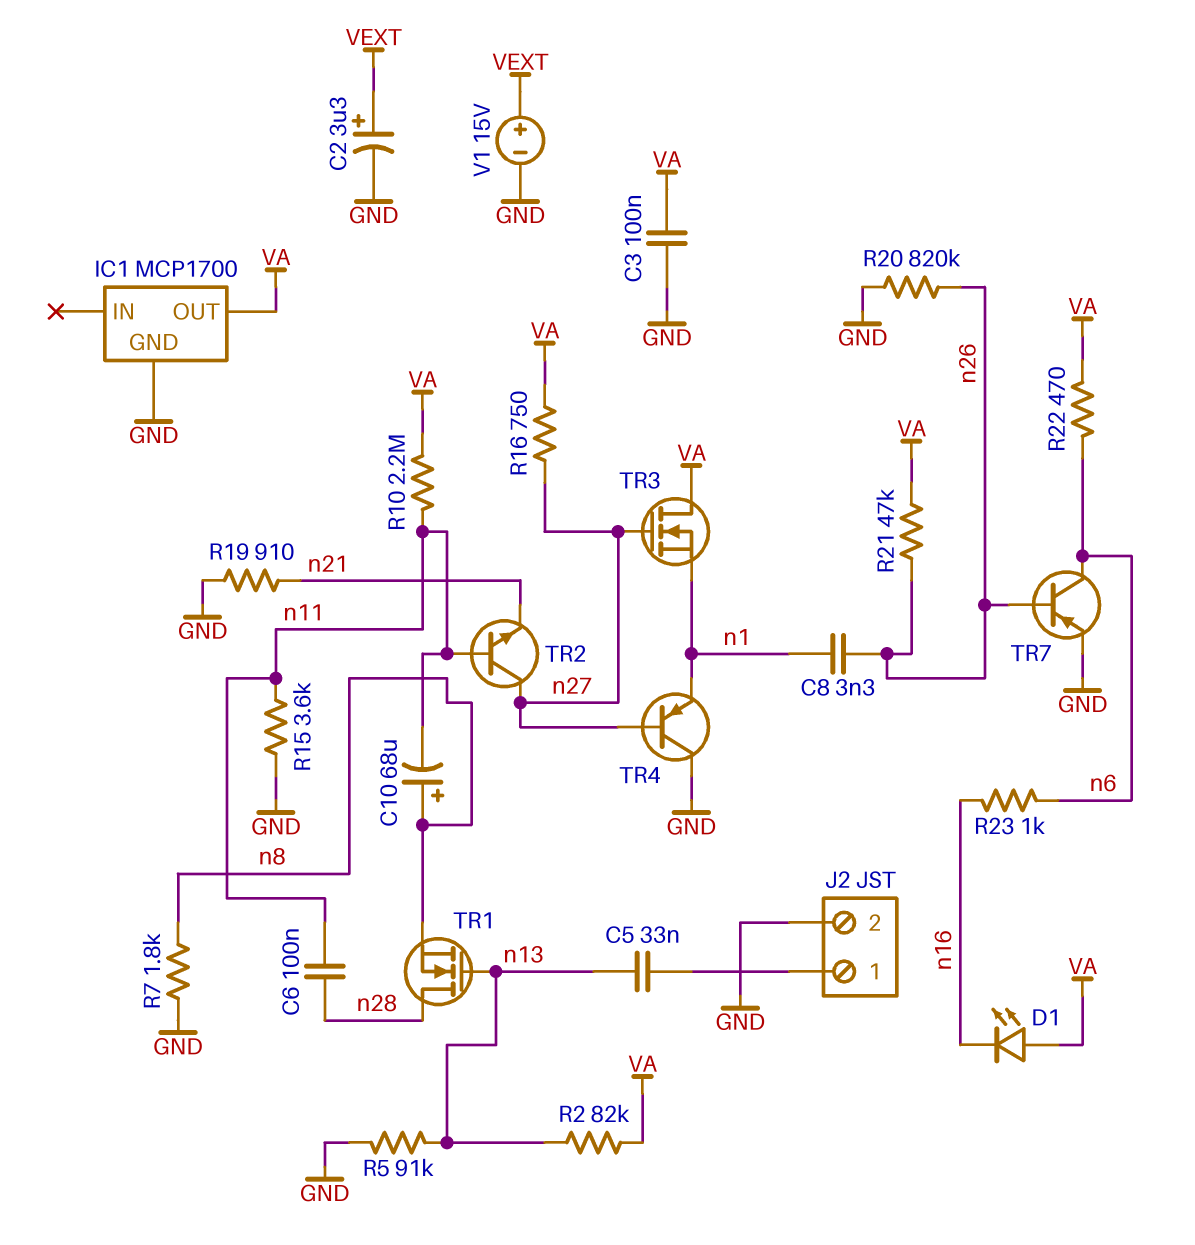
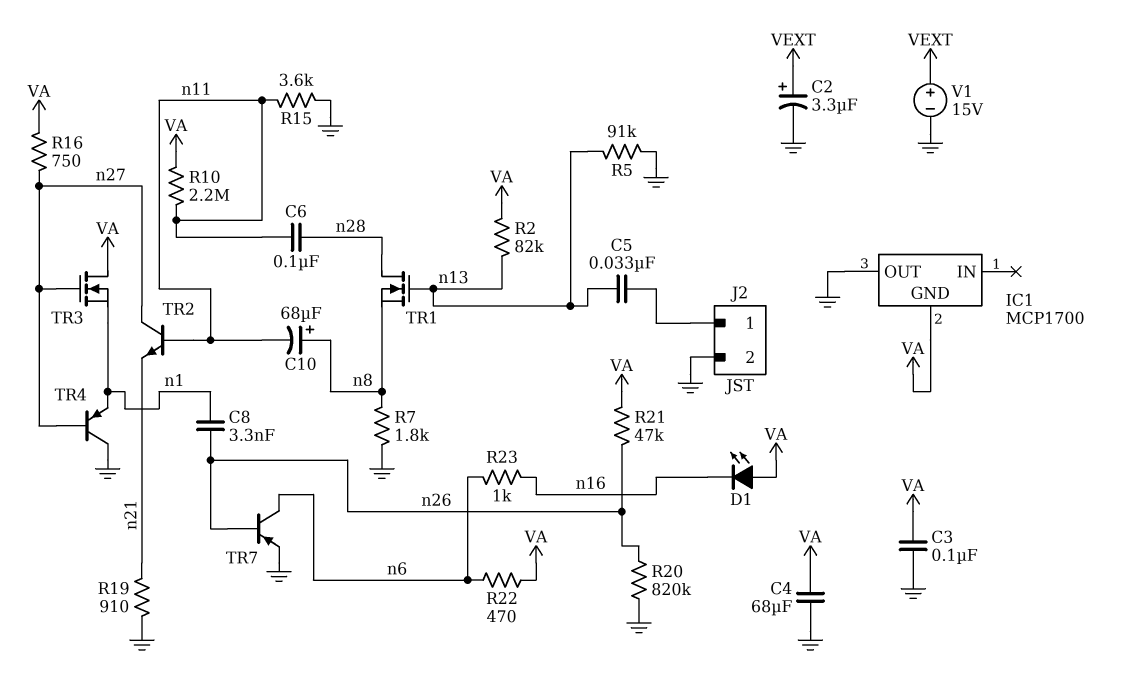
C4: none -> 68uF (GND, VA)
IC1 pin GND: GND -> VA
IC1 pin OUT: VA -> GND

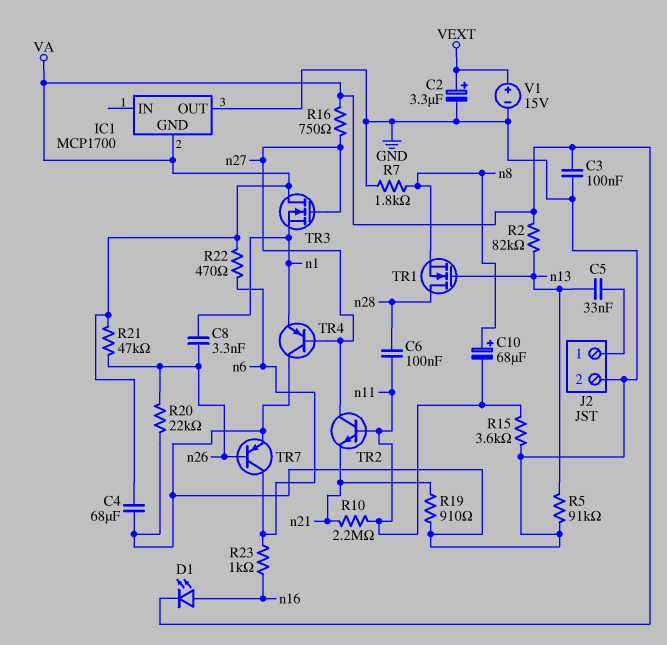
D1: LED (A VA, K n16) -> LED (A n16, K VA)
R10: 2.2M (VA, n11) -> 2.2M (n11, n21)
R20: 820k (GND, n26) -> 22k (GND, n26)

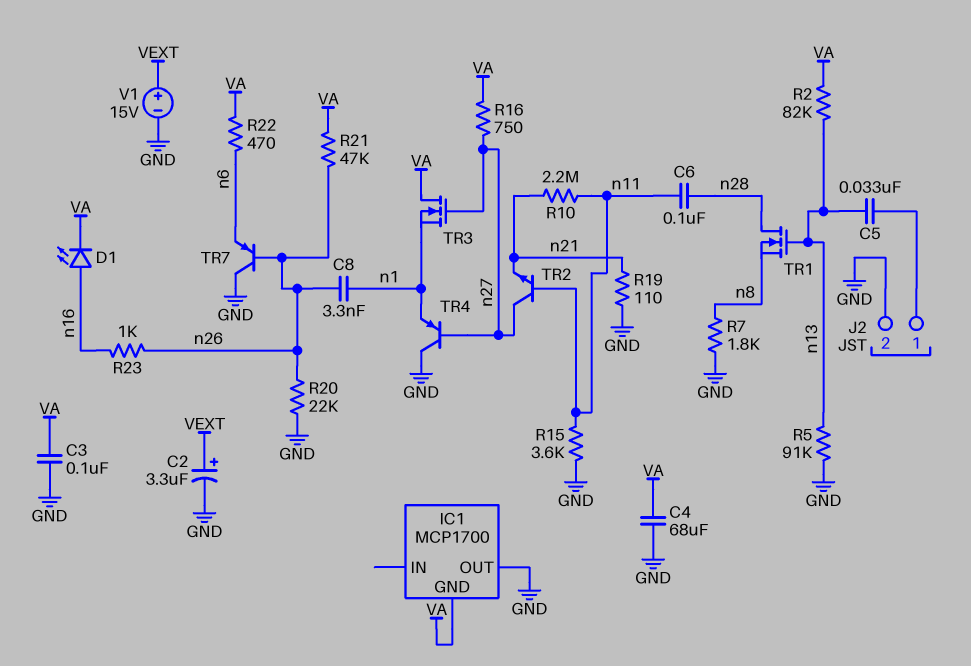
C10: 68uF (plus n8, minus n11) -> none
R19: 910 (GND, n21) -> 110 (GND, n21)
R23: 1k (n6, n16) -> 1k (n16, n26)
TR7: PNP (B n26, C n6, E GND) -> PNP (B n26, C GND, E n6)

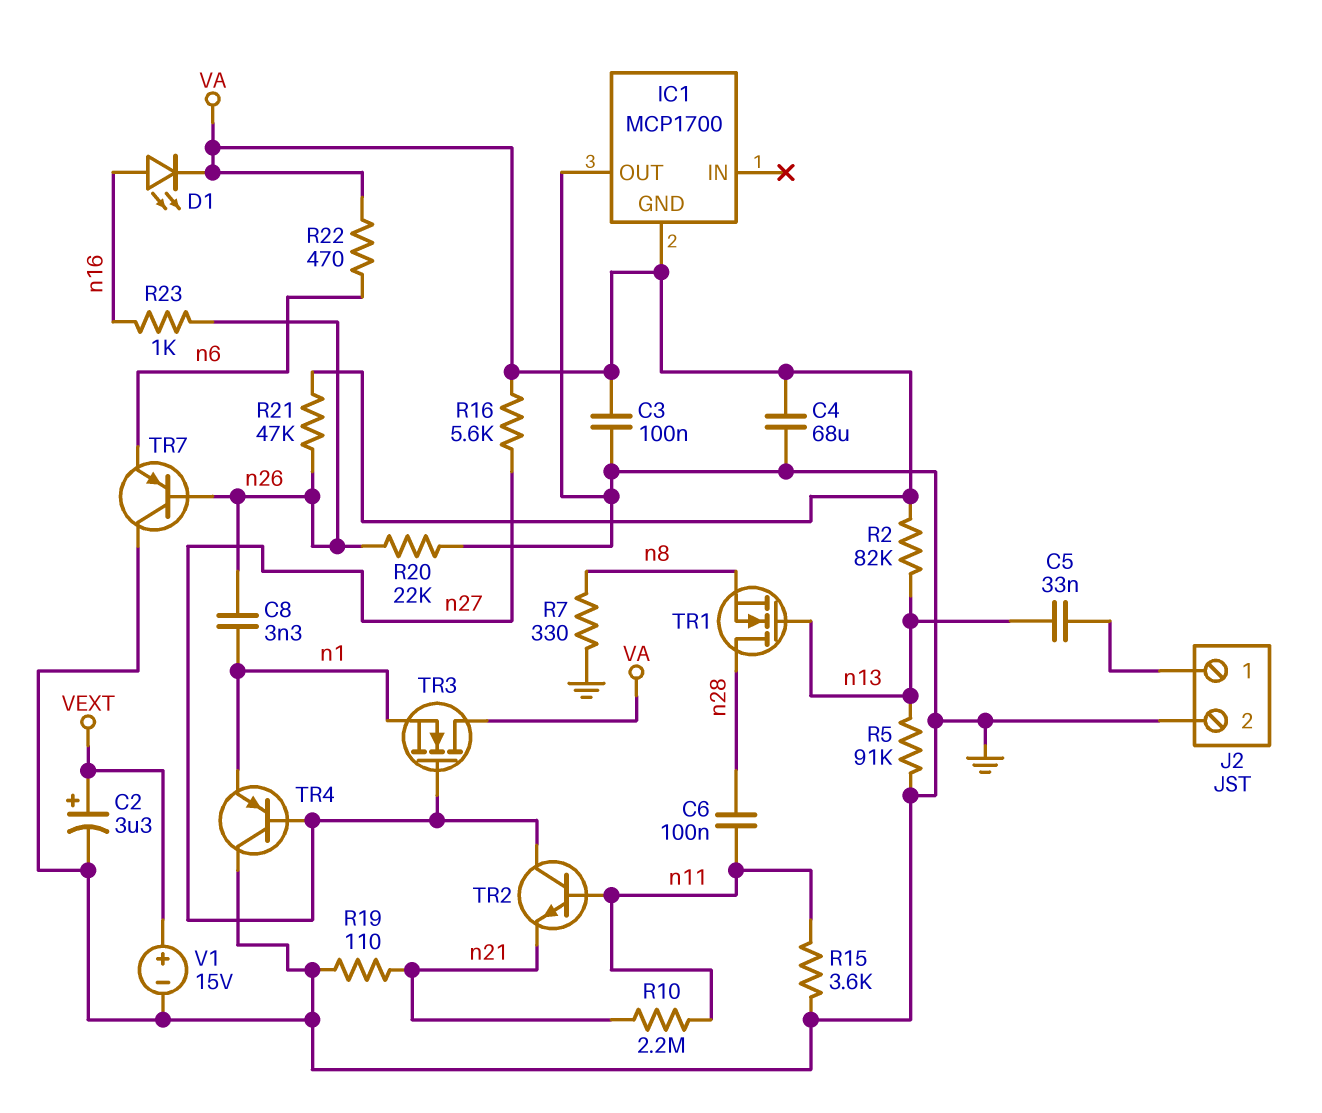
R7: 1.8k (GND, n8) -> 330 (GND, n8)
R16: 750 (VA, n27) -> 5.6k (VA, n27)

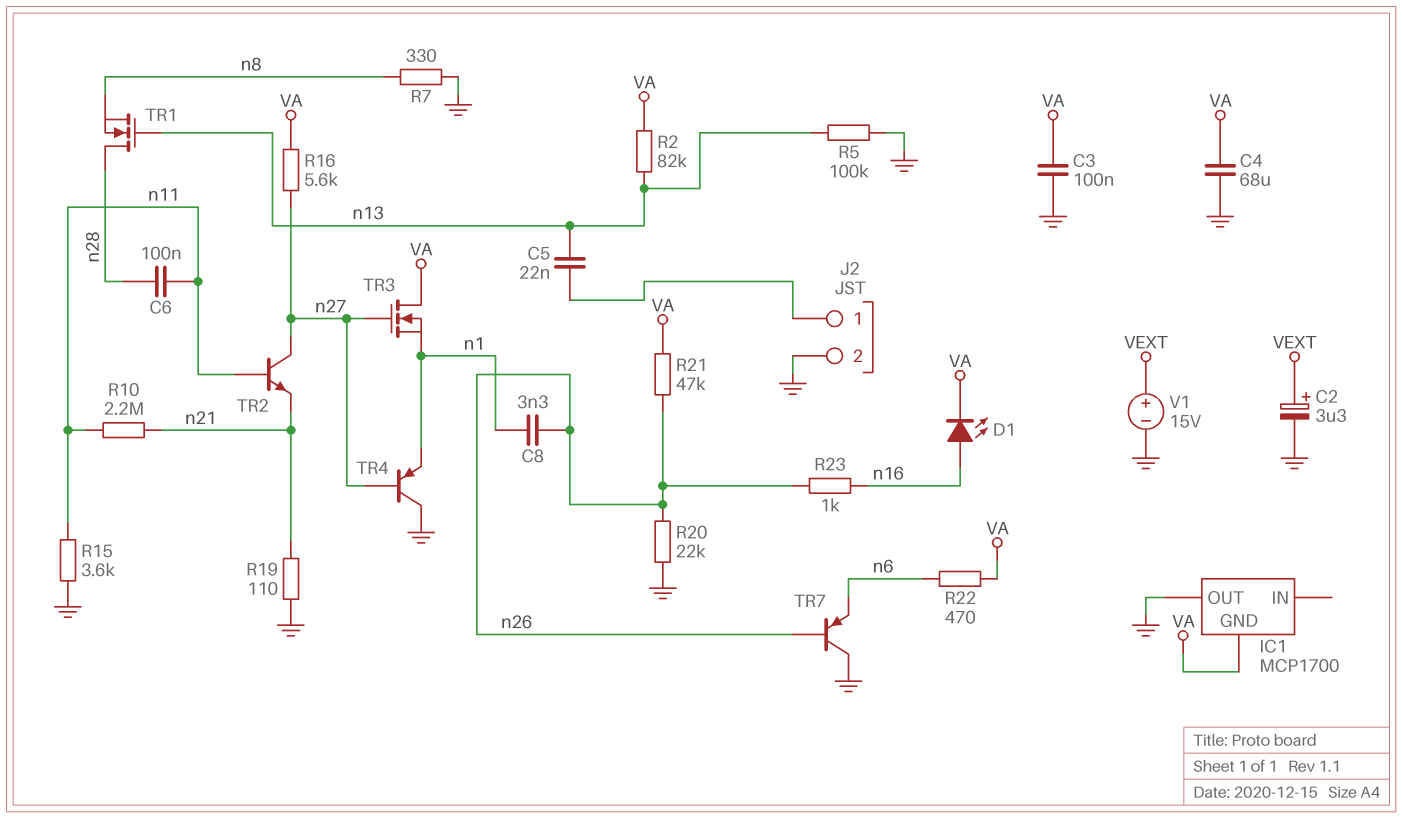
C5: 33nF (J2/1, n13) -> 22nF (J2/1, n13)
R5: 91k (GND, n13) -> 100k (GND, n13)

